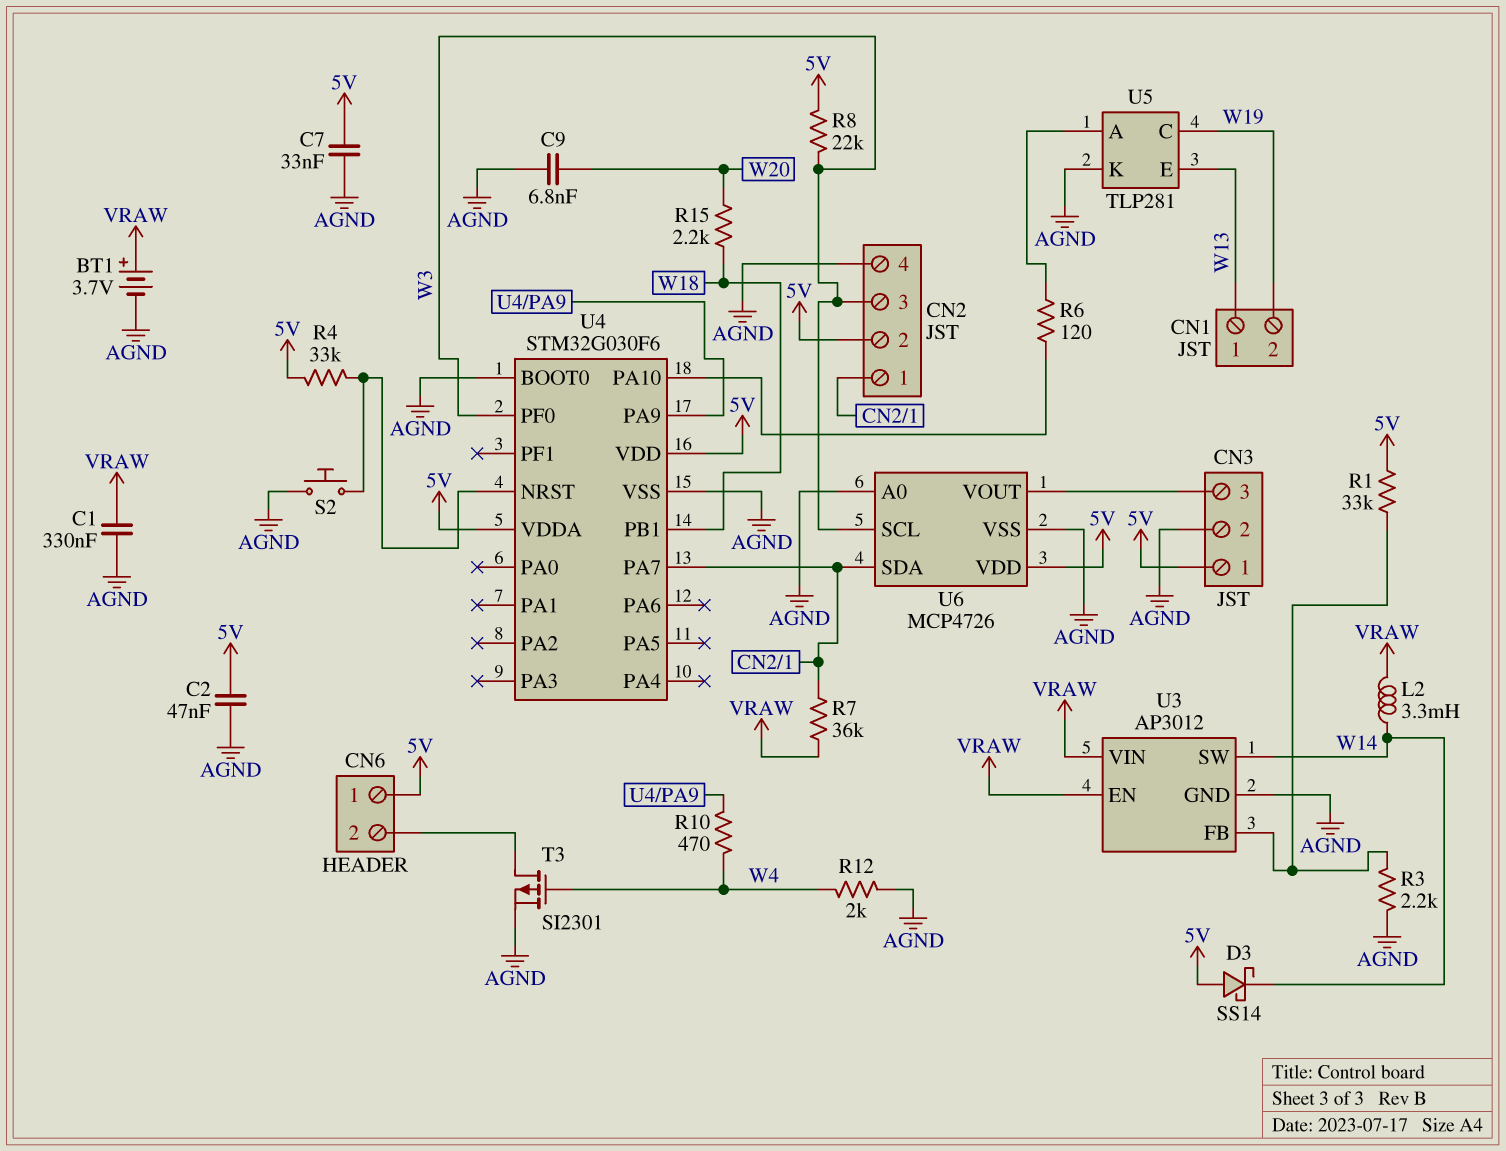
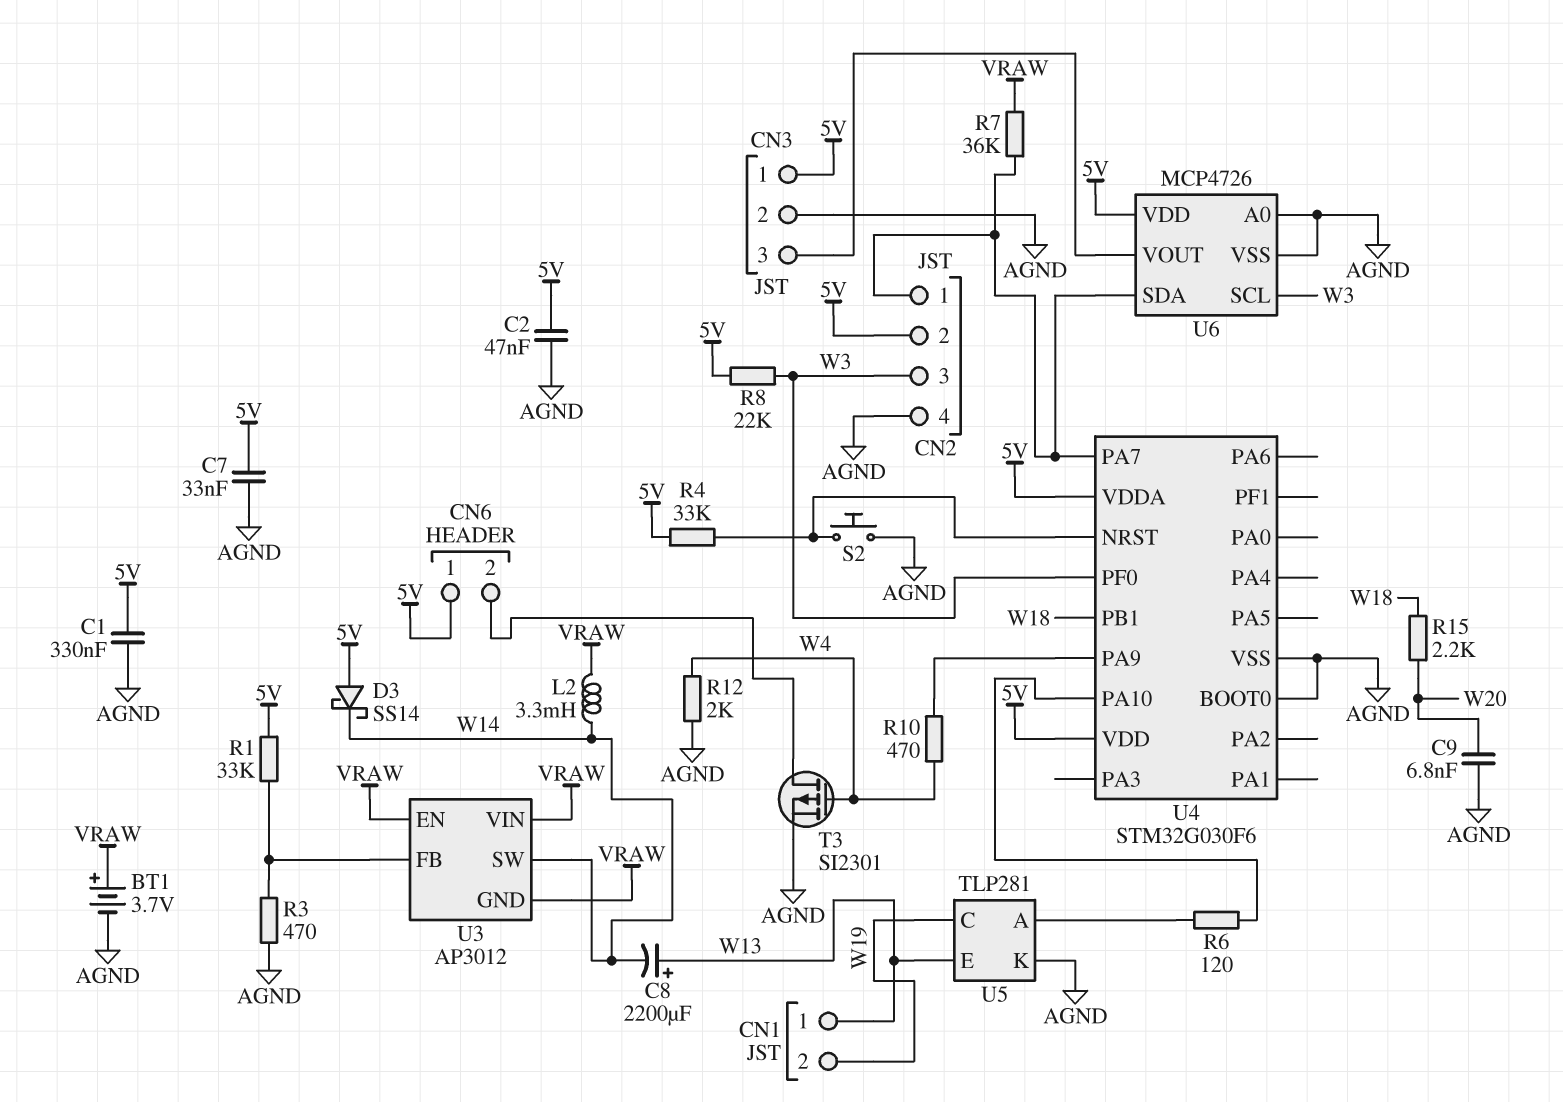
C1: 330nF (AGND, VRAW) -> 330nF (5V, AGND)
C8: none -> 2200uF (plus W13, minus W14)
R3: 2.2k (AGND, U3/FB) -> 470 (AGND, U3/FB)
U3 pin GND: AGND -> VRAW

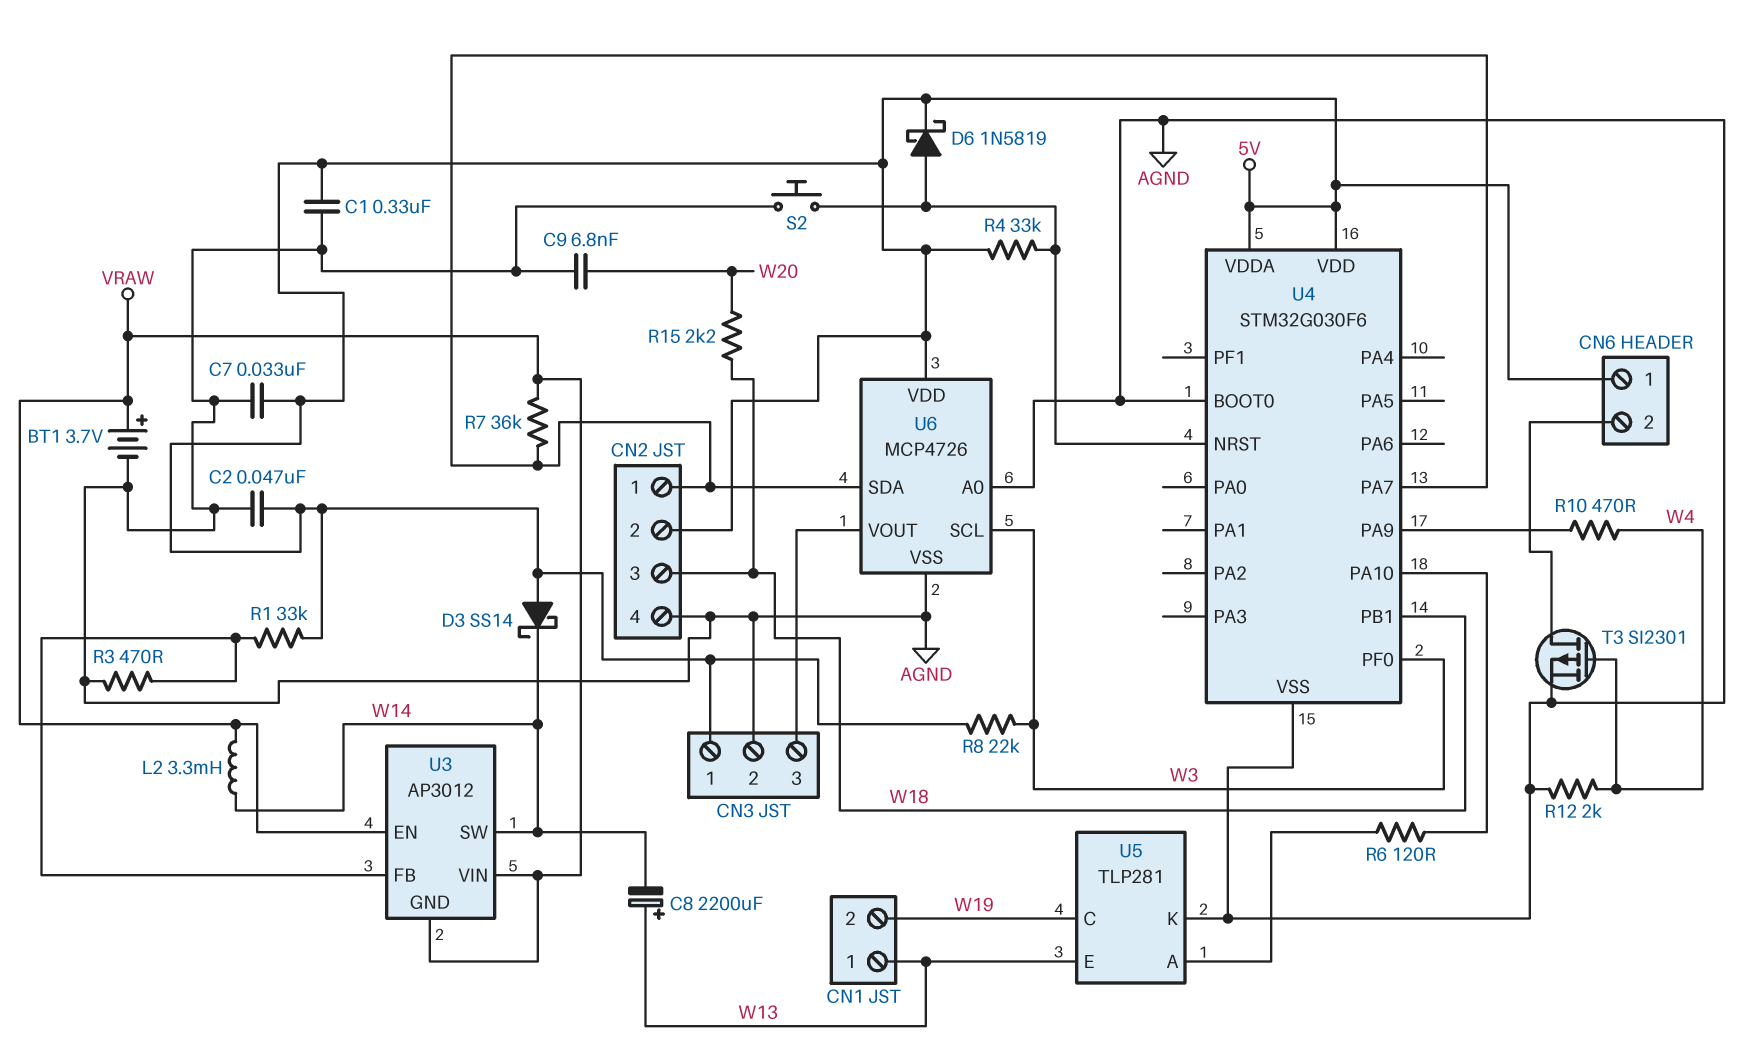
CN2 pin 3: W3 -> W18
D6: none -> schottky 1N5819 (A U4/NRST, K 5V)

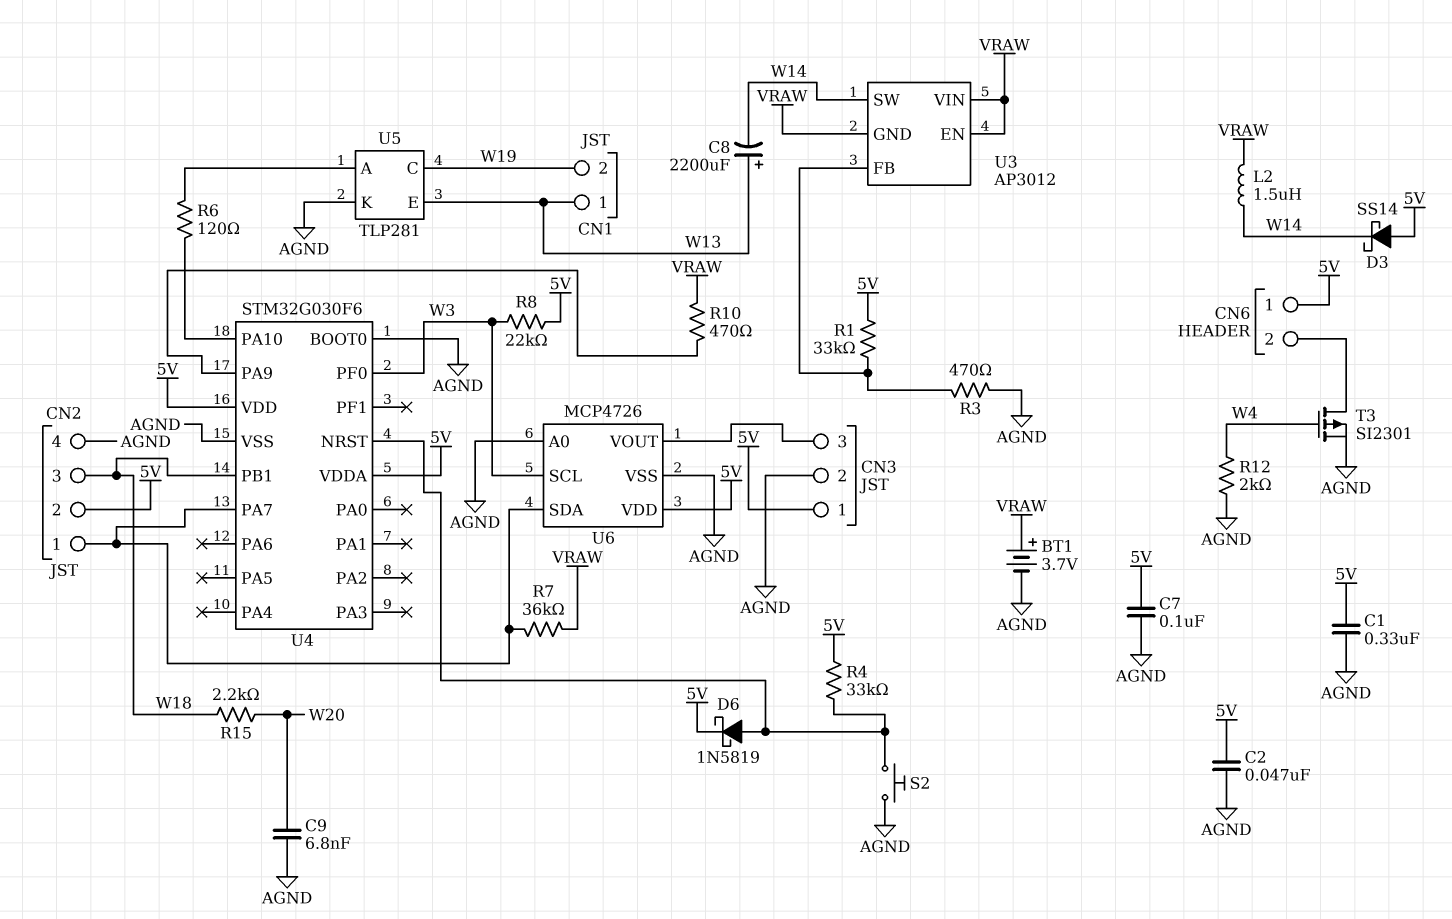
C7: 33nF (5V, AGND) -> 100nF (5V, AGND)
L2: 3.3mH (VRAW, W14) -> 1.5uH (VRAW, W14)
R10: 470 (U4/PA9, W4) -> 470 (U4/PA9, VRAW)

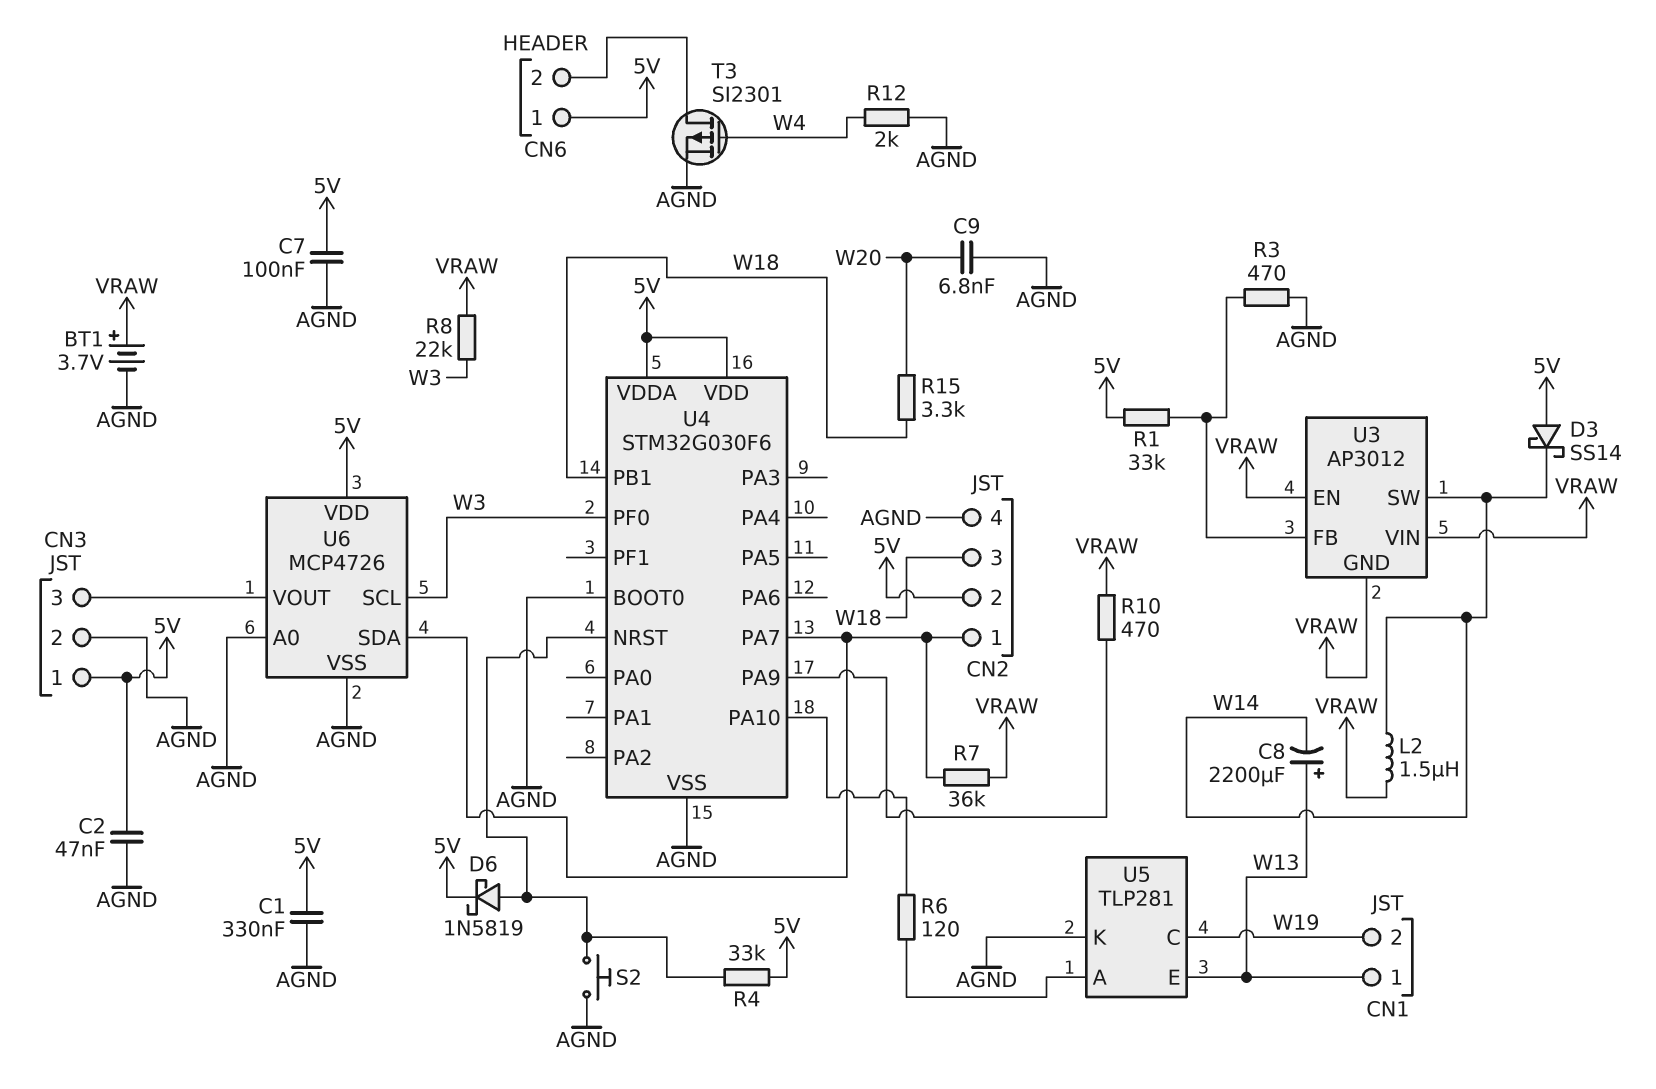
R8: 22k (5V, W3) -> 22k (VRAW, W3)
R15: 2.2k (W18, W20) -> 3.3k (W18, W20)

